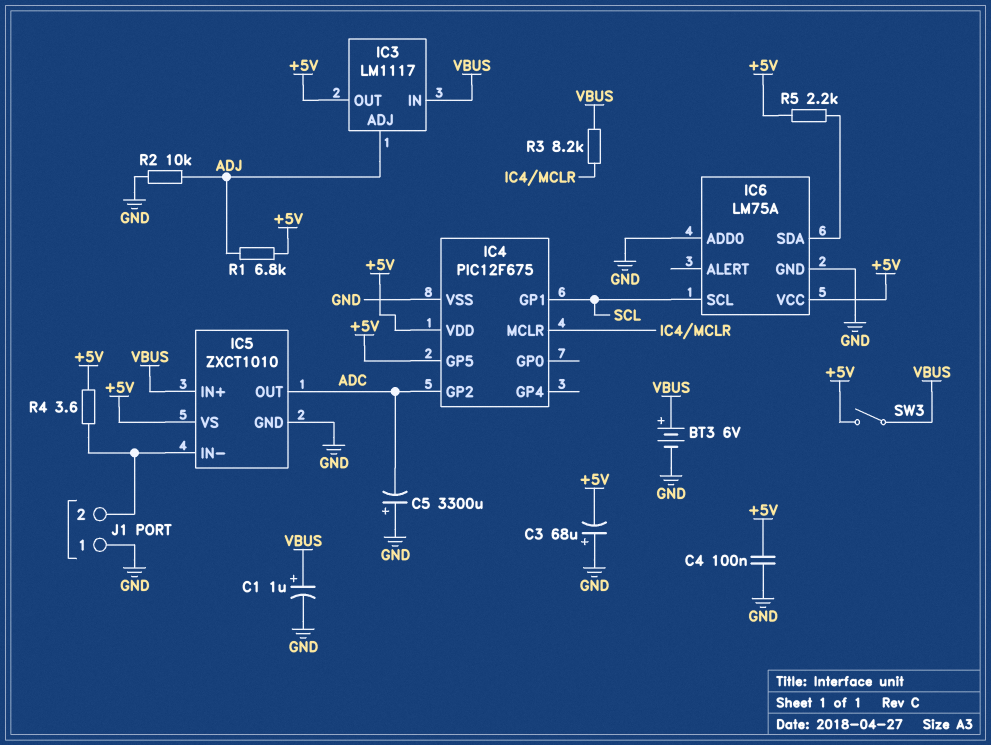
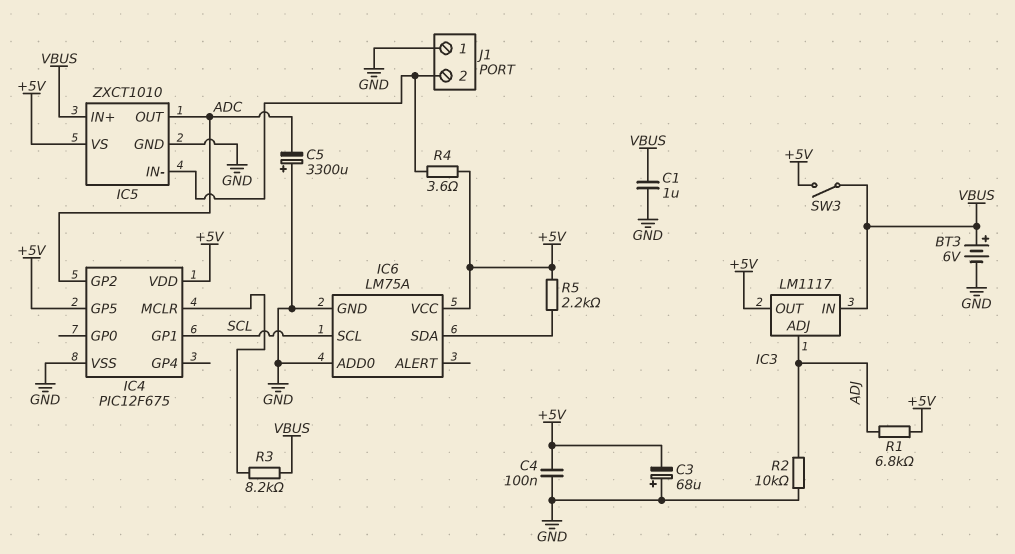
C1: 1uF (plus VBUS, minus GND) -> 1uF (GND, VBUS)

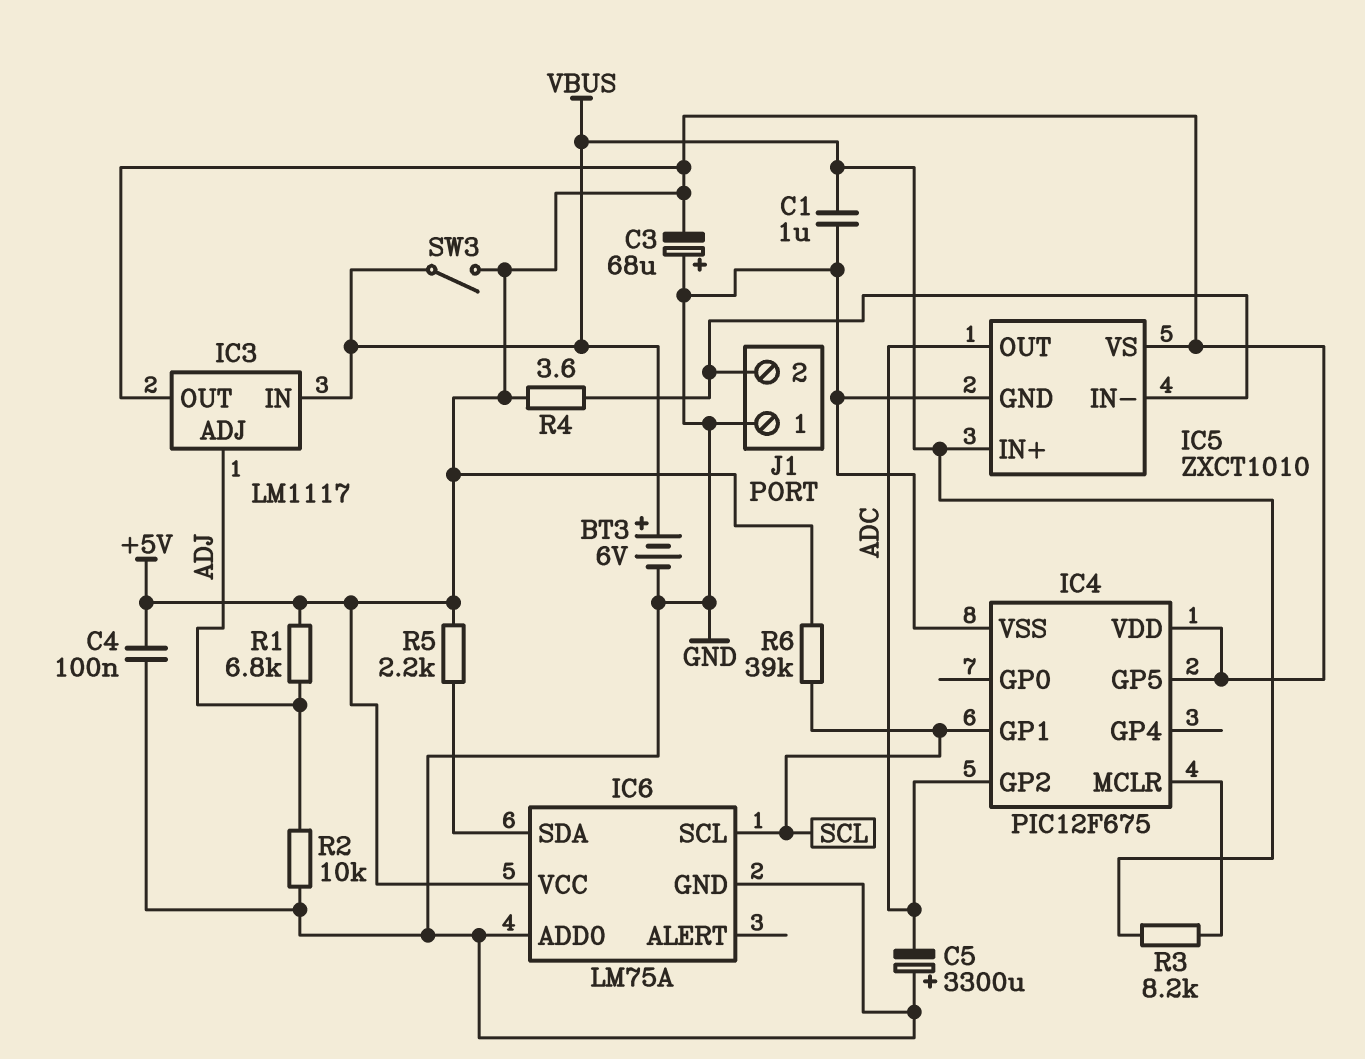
R6: none -> 39k (+5V, SCL)

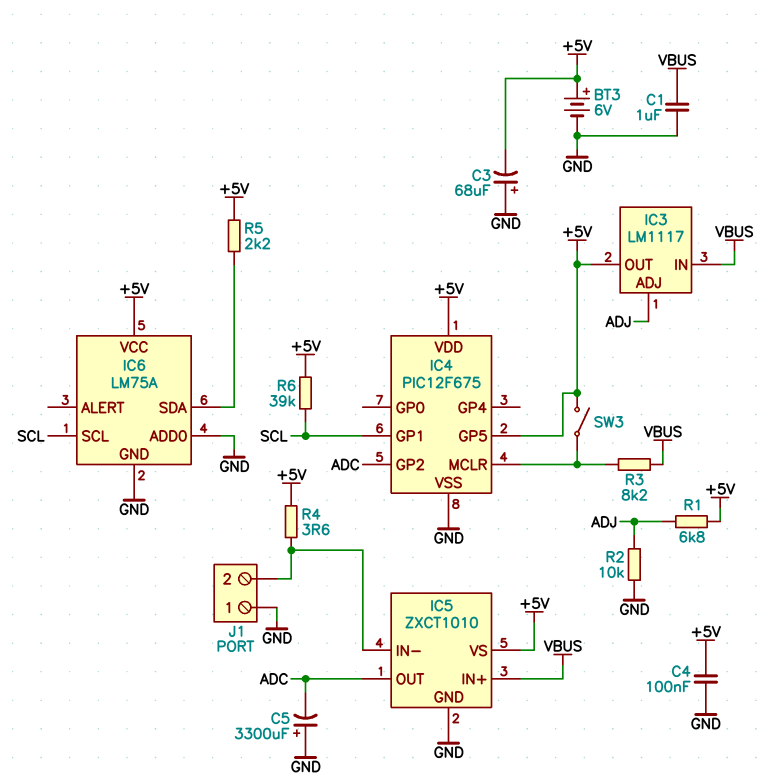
BT3: 6V (plus VBUS, minus GND) -> 6V (plus +5V, minus GND)
SW3: switch (+5V, VBUS) -> switch (+5V, IC4/MCLR)

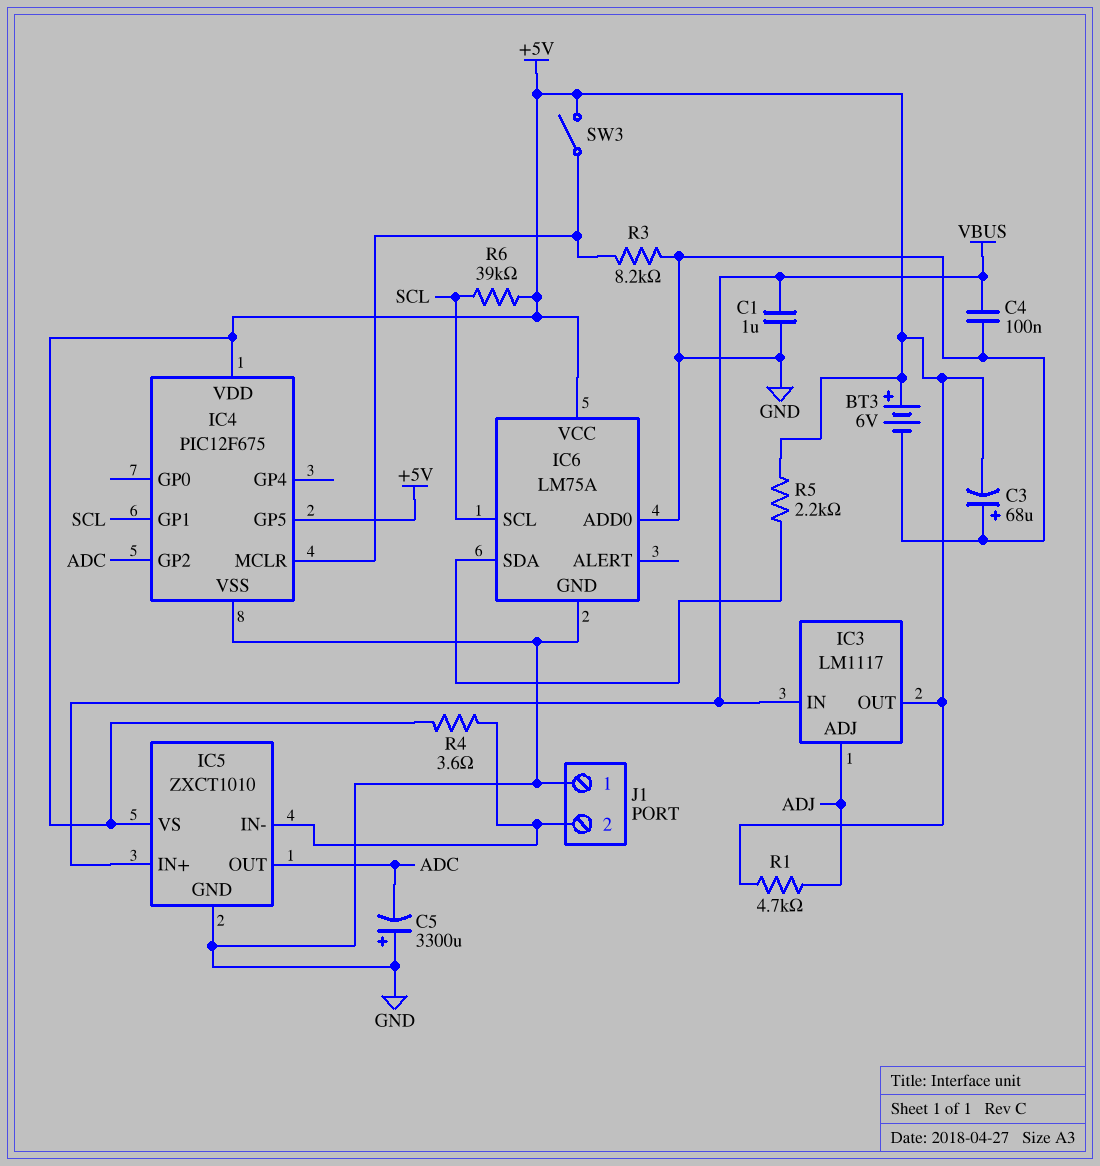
C4: 100nF (+5V, GND) -> 100nF (GND, VBUS)
R1: 6.8k (+5V, ADJ) -> 4.7k (+5V, ADJ)
R2: 10k (ADJ, GND) -> none
R3: 8.2k (IC4/MCLR, VBUS) -> 8.2k (GND, IC4/MCLR)

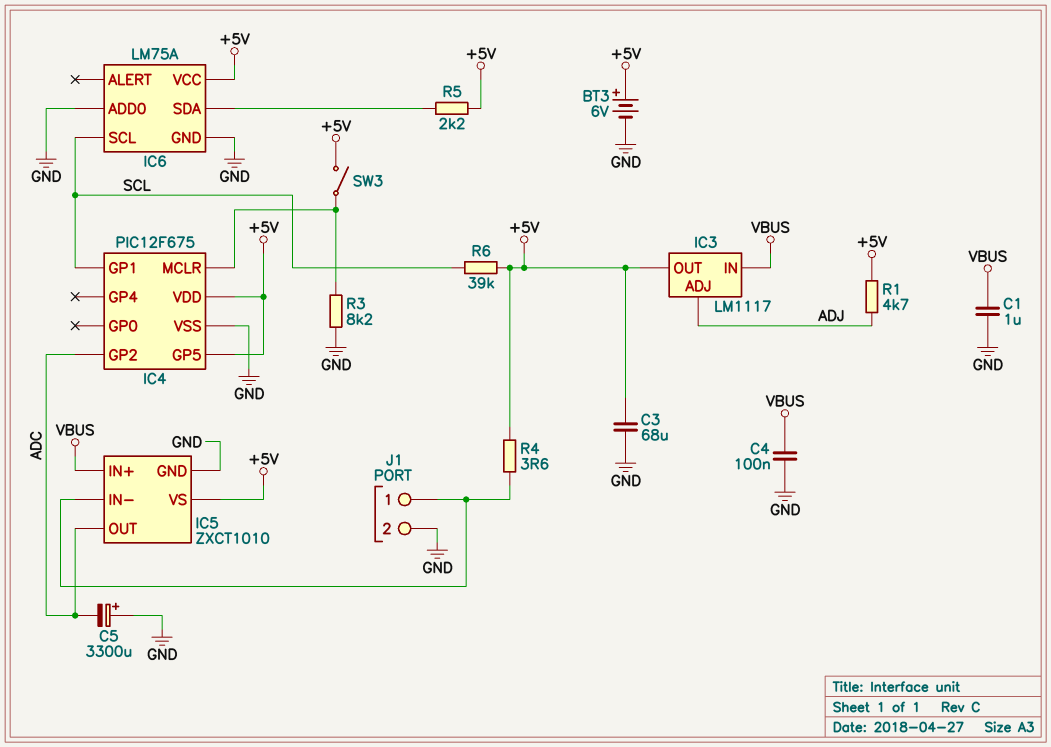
C3: 68uF (plus GND, minus +5V) -> 68uF (+5V, GND)
J1 pin 1: GND -> IC5/IN-
J1 pin 2: IC5/IN- -> GND

